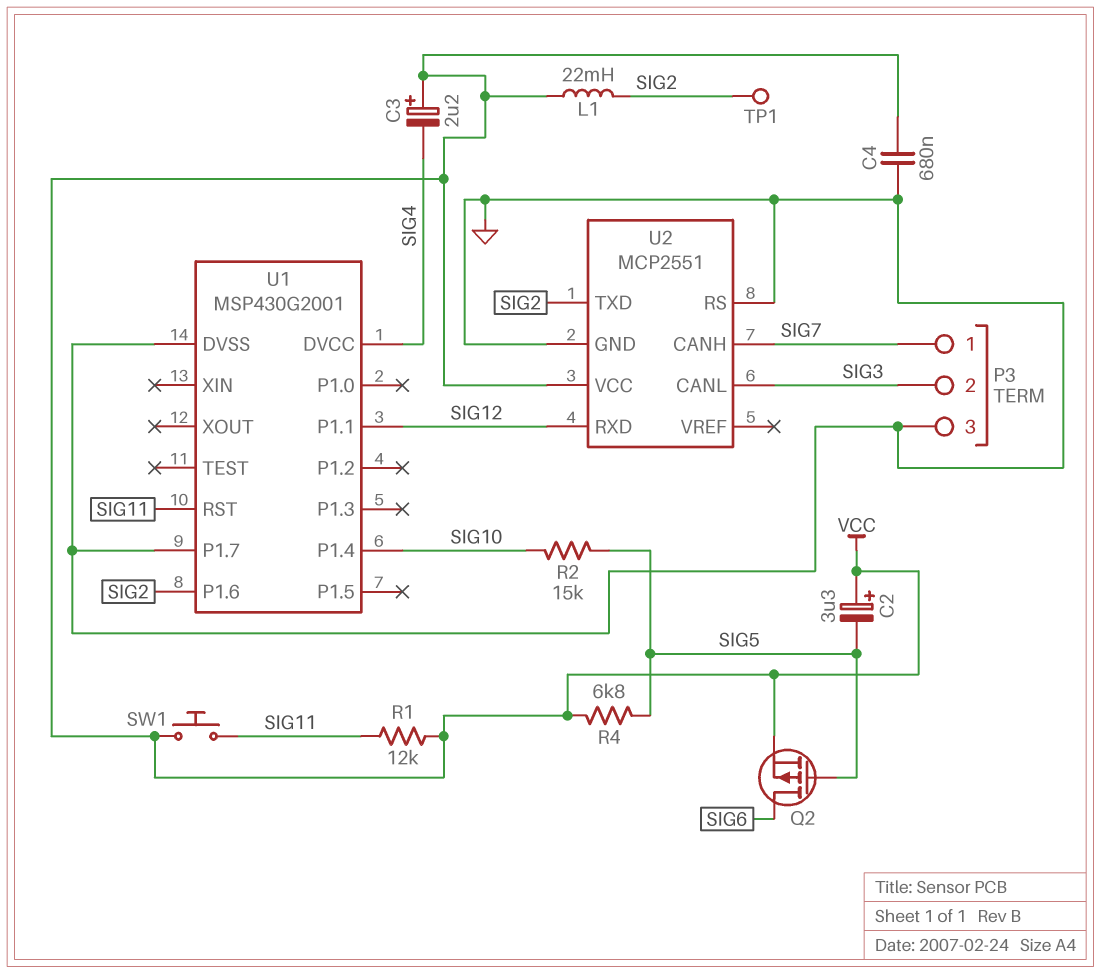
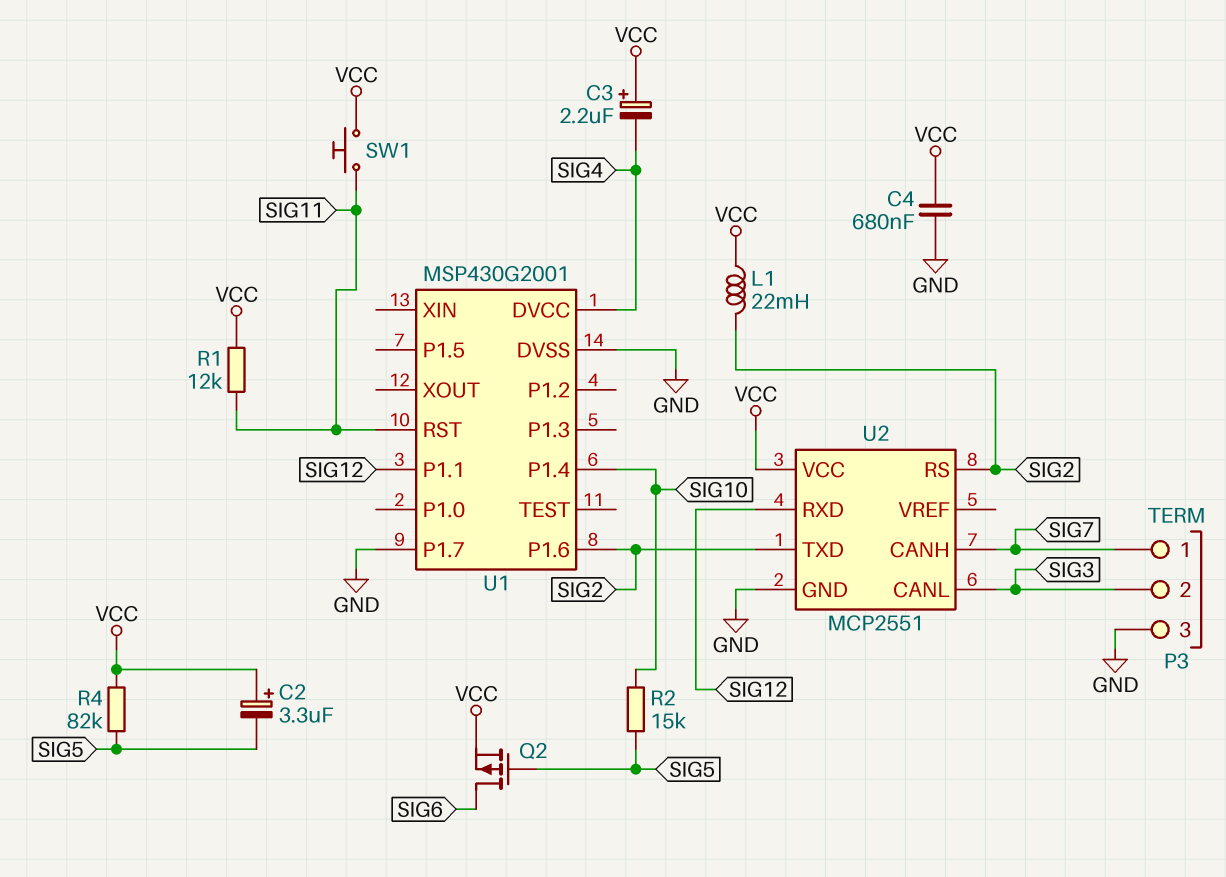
R4: 6.8k (SIG5, VCC) -> 82k (SIG5, VCC)
TP1: test point (SIG2) -> none
U2 pin RS: GND -> SIG2

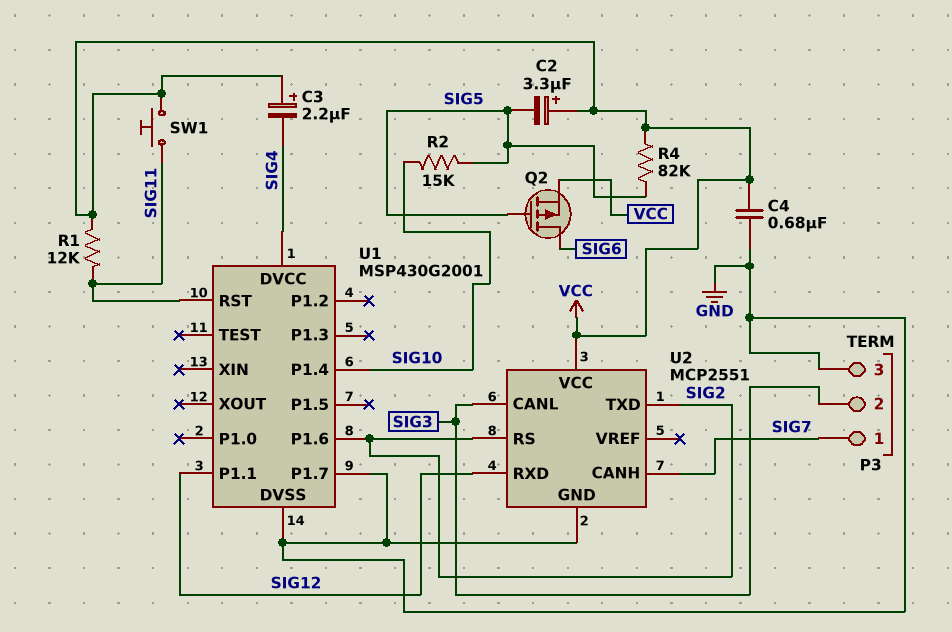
L1: 22mH (SIG2, VCC) -> none

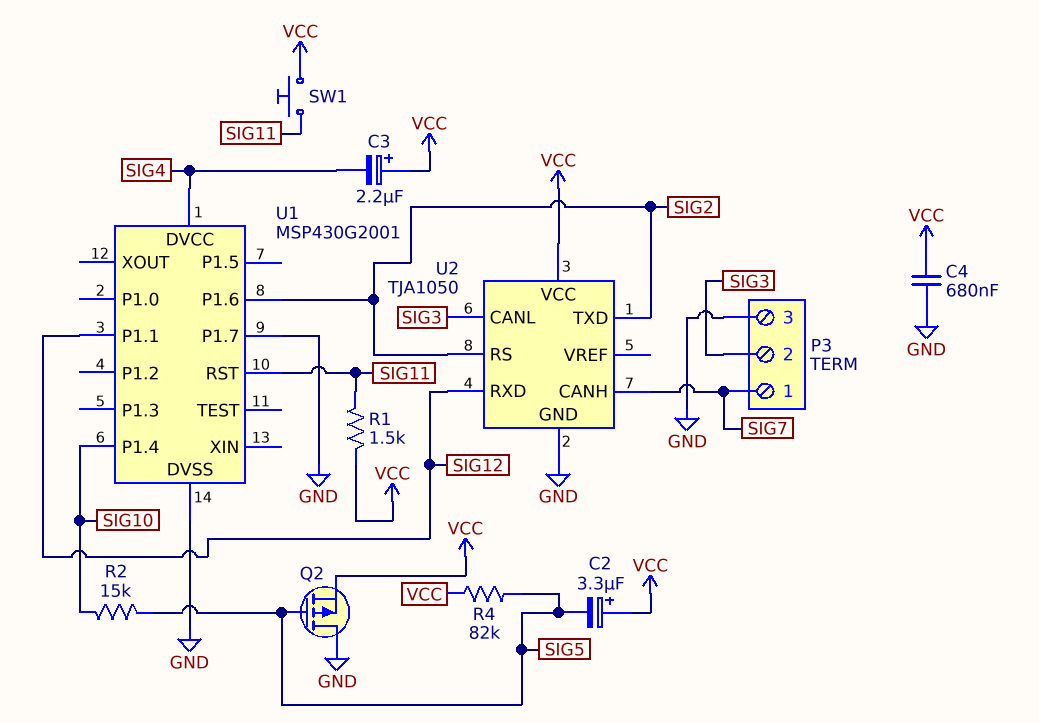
Q2: PMOS (G SIG5, D SIG6, S VCC) -> PMOS (G SIG5, D GND, S VCC)
R1: 12k (SIG11, VCC) -> 1.5k (SIG11, VCC)
U2: MCP2551 -> TJA1050

